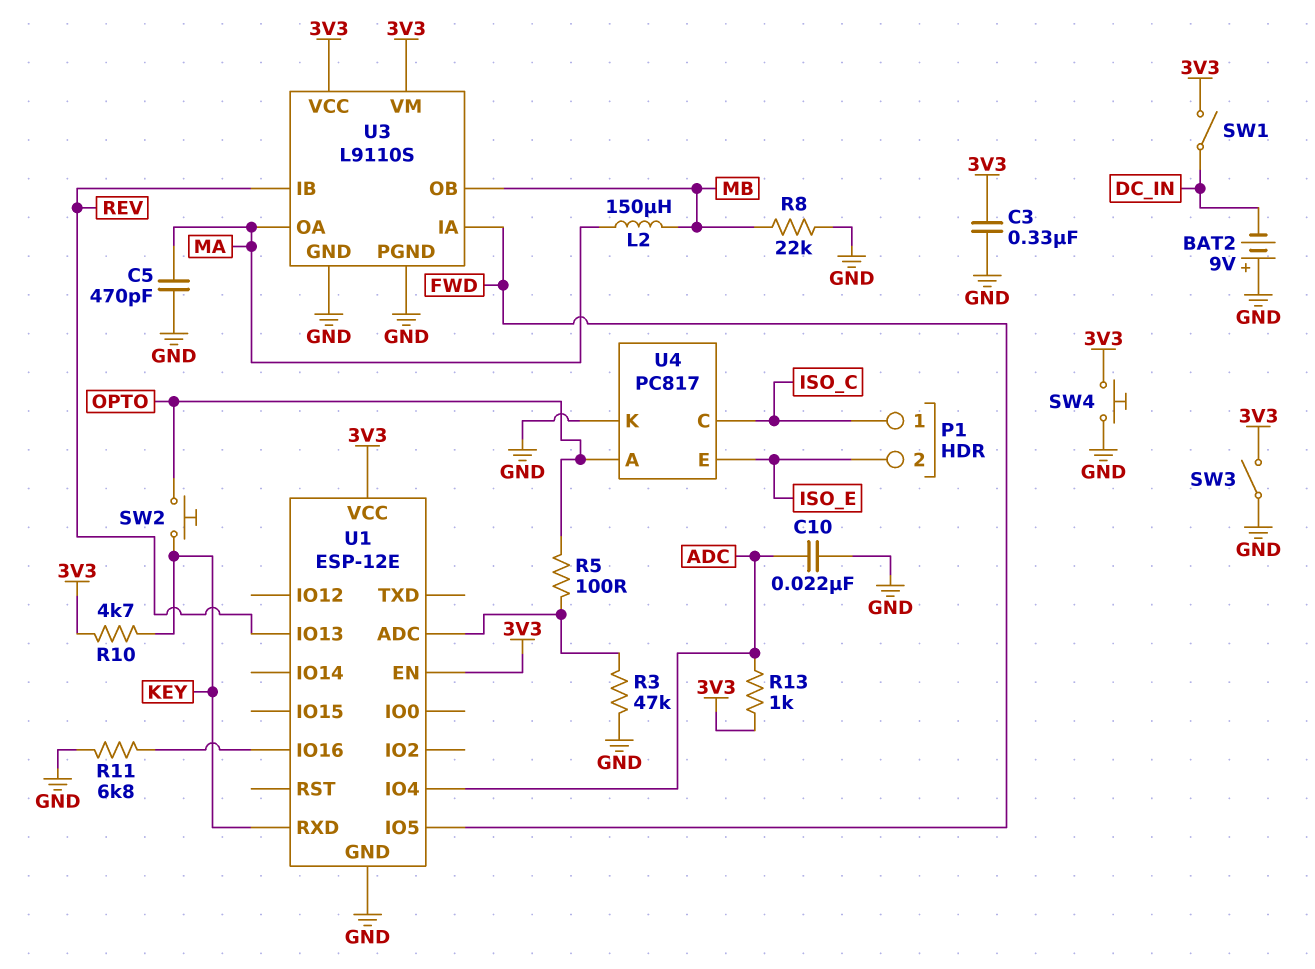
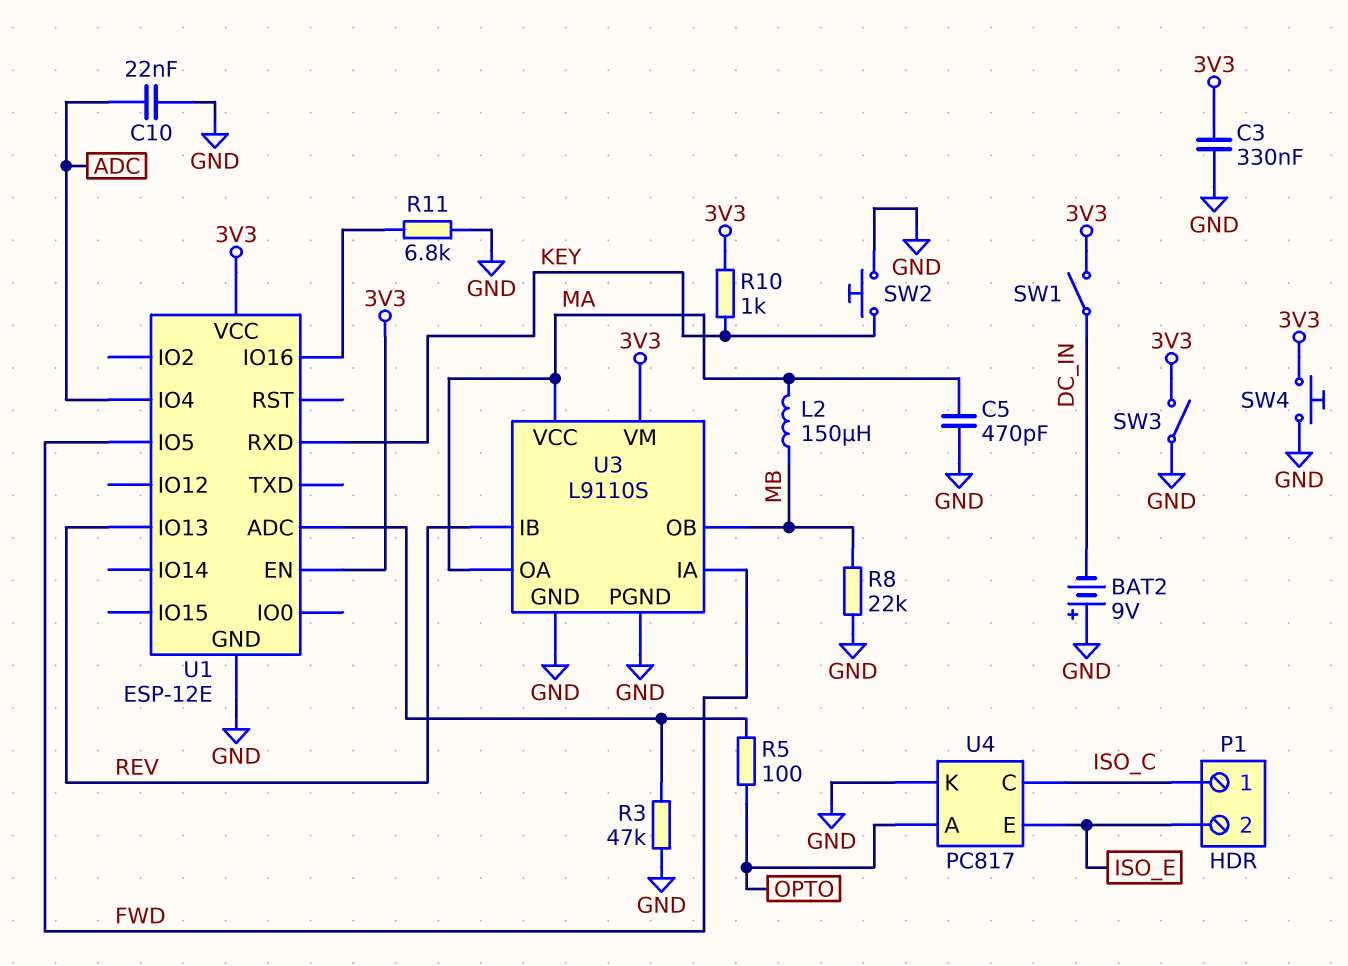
R10: 4.7k (3V3, KEY) -> 1k (3V3, KEY)
R13: 1k (3V3, ADC) -> none
SW2: button (KEY, OPTO) -> button (GND, KEY)
U3 pin VCC: 3V3 -> MA

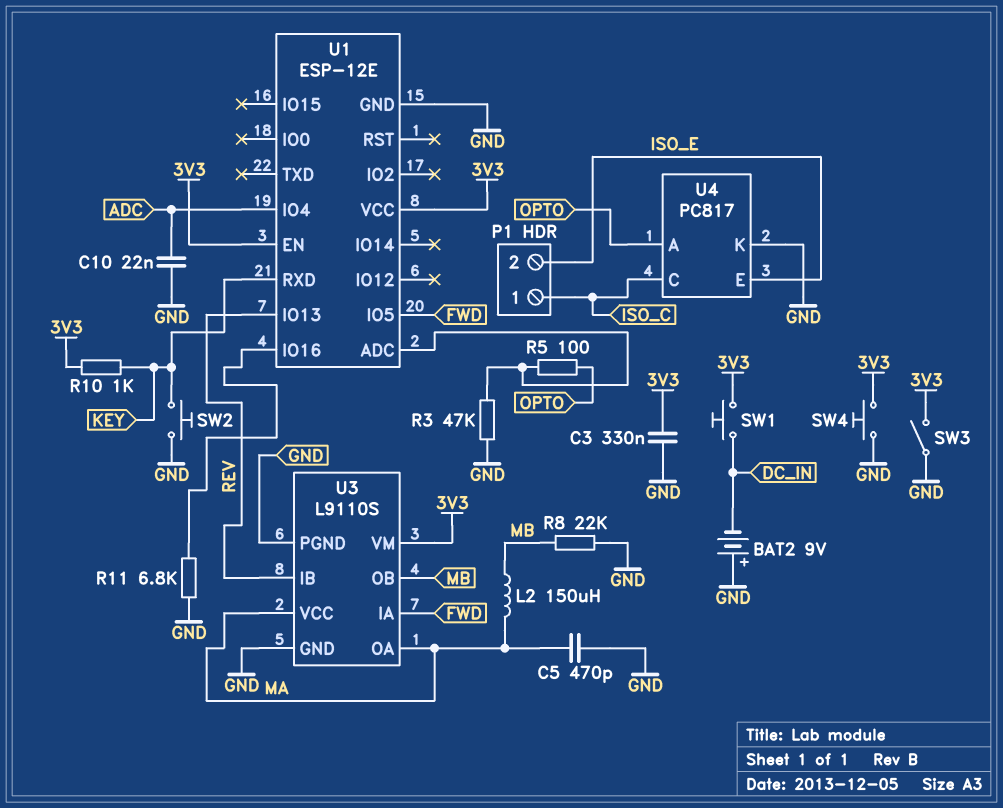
SW1: switch (3V3, DC_IN) -> button (3V3, DC_IN)

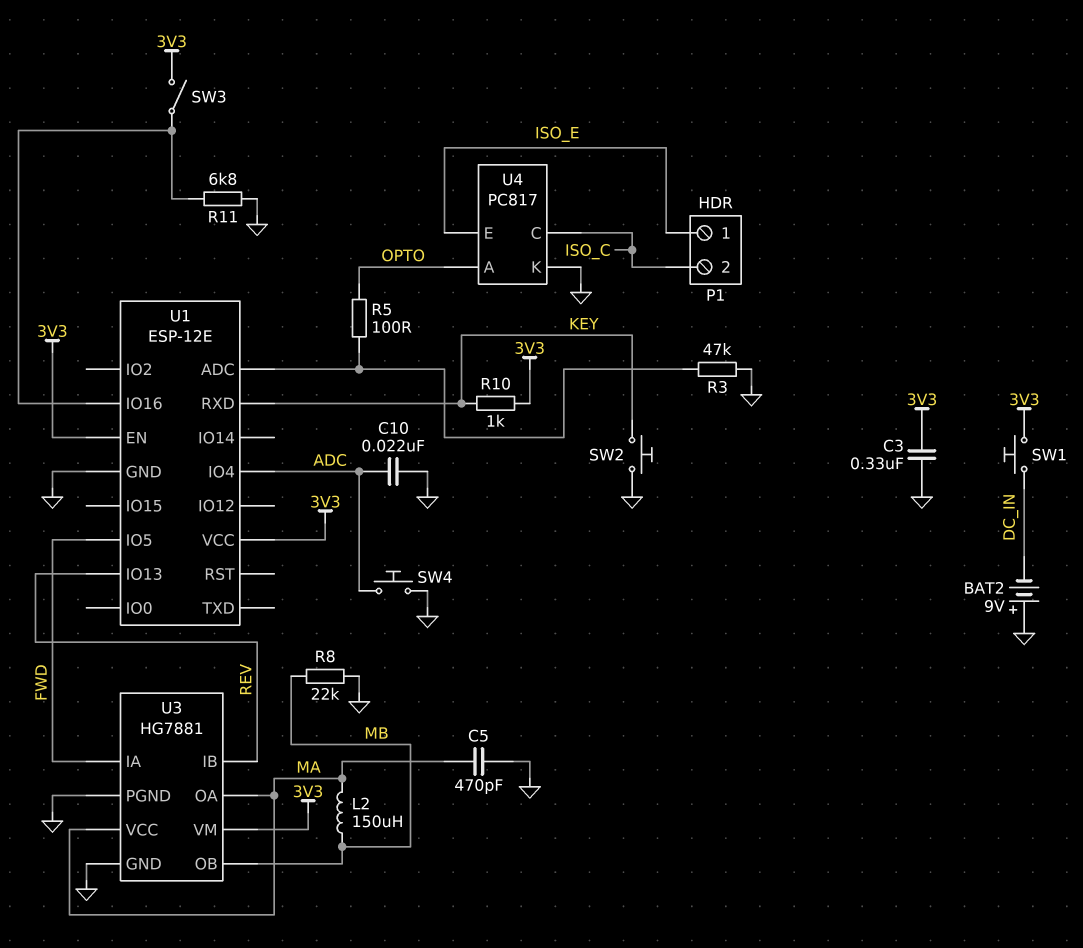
P1 pin 1: ISO_C -> ISO_E
P1 pin 2: ISO_E -> ISO_C
SW3: switch (3V3, GND) -> switch (3V3, U1/IO16)
SW4: button (3V3, GND) -> button (ADC, GND)
U3: L9110S -> HG7881

